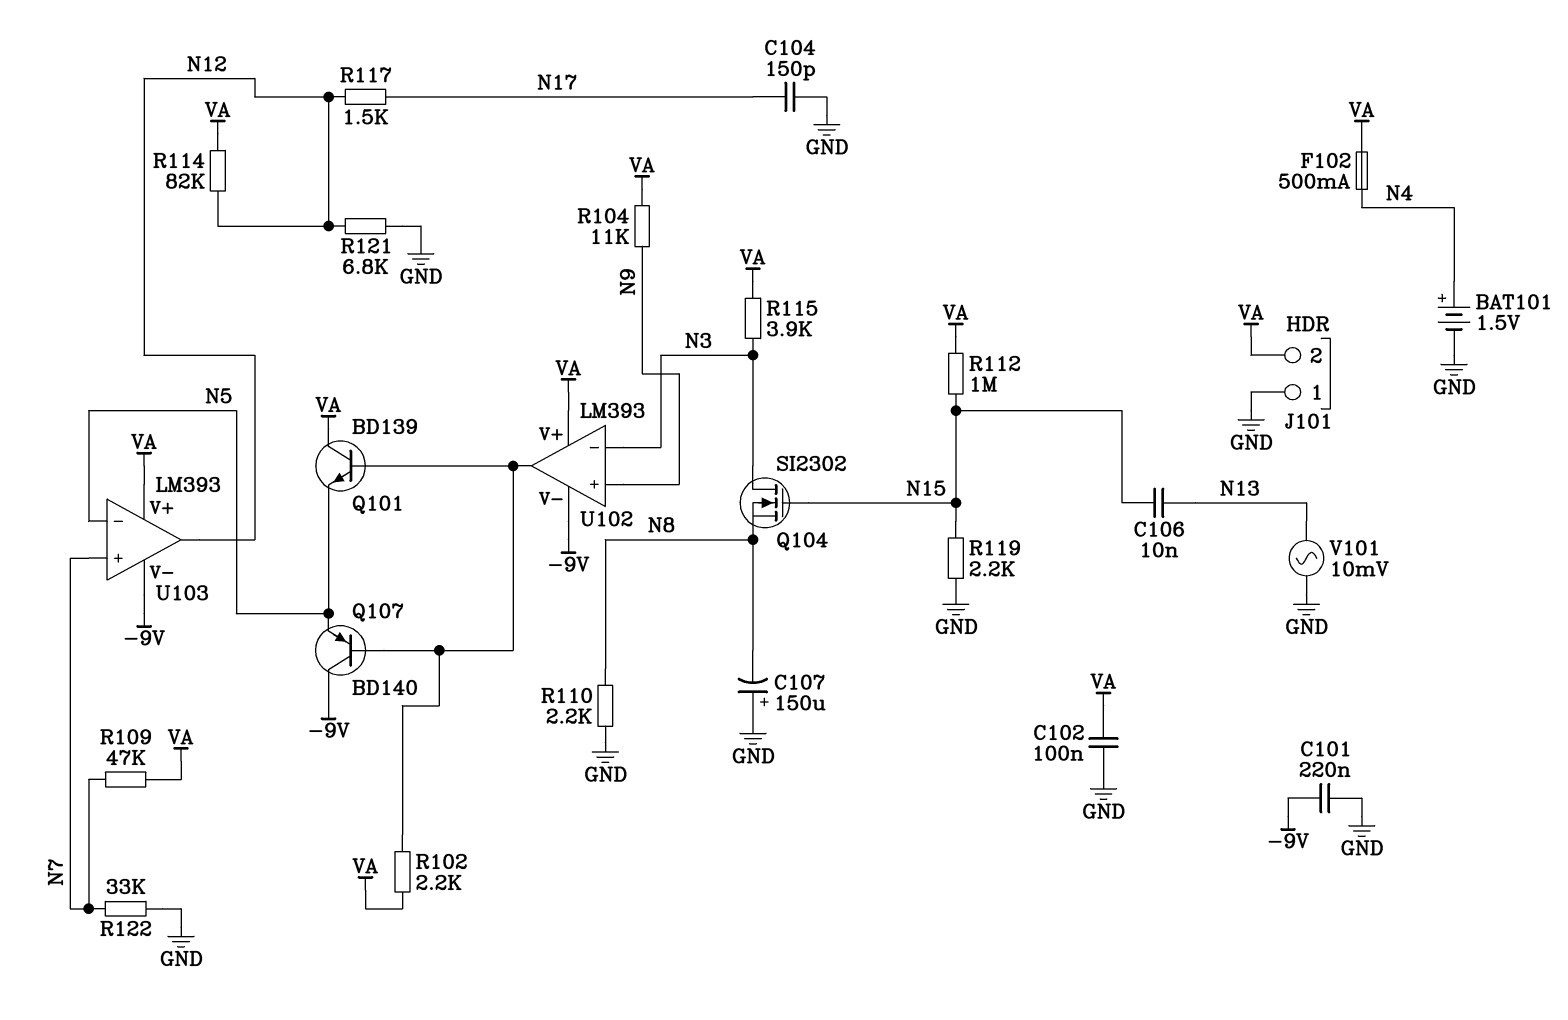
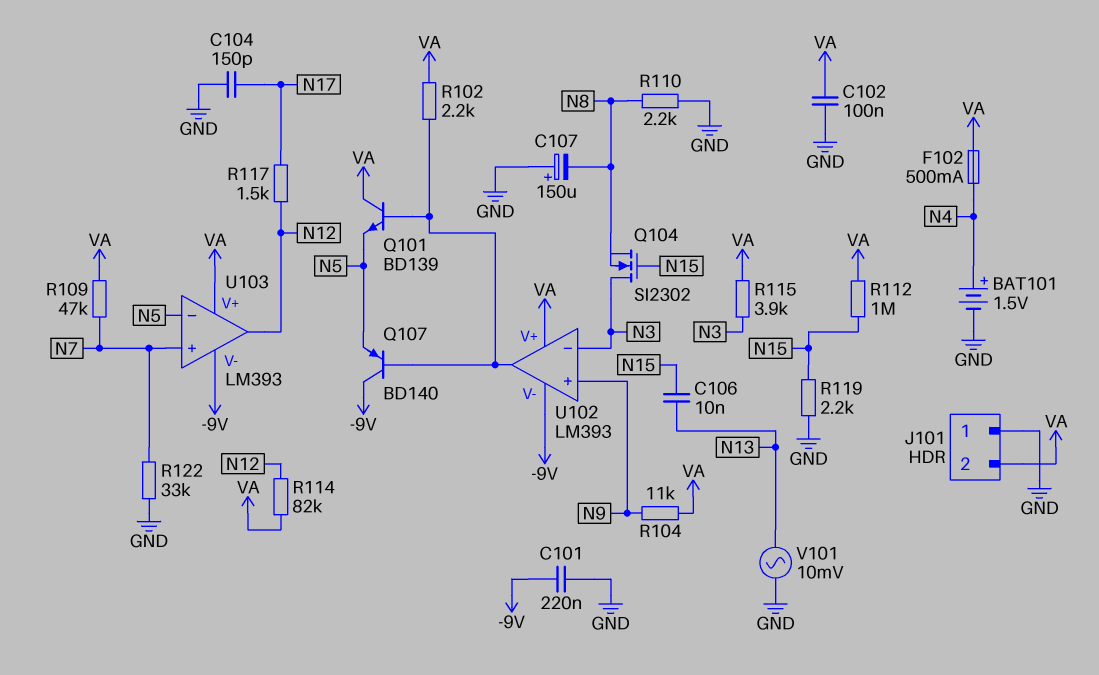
R121: 6.8k (GND, N12) -> none

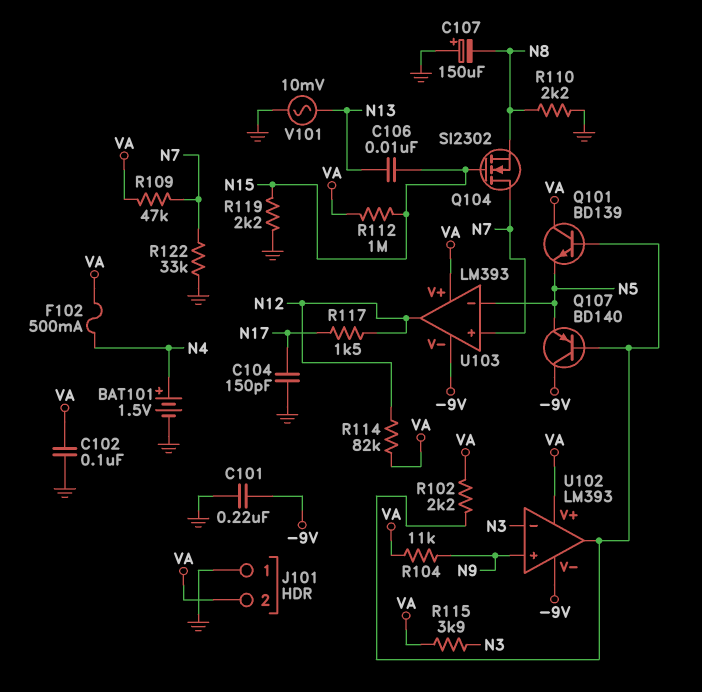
Q104: NMOS SI2302 (G N15, D N3, S N8) -> NMOS SI2302 (G N15, D N7, S N8)

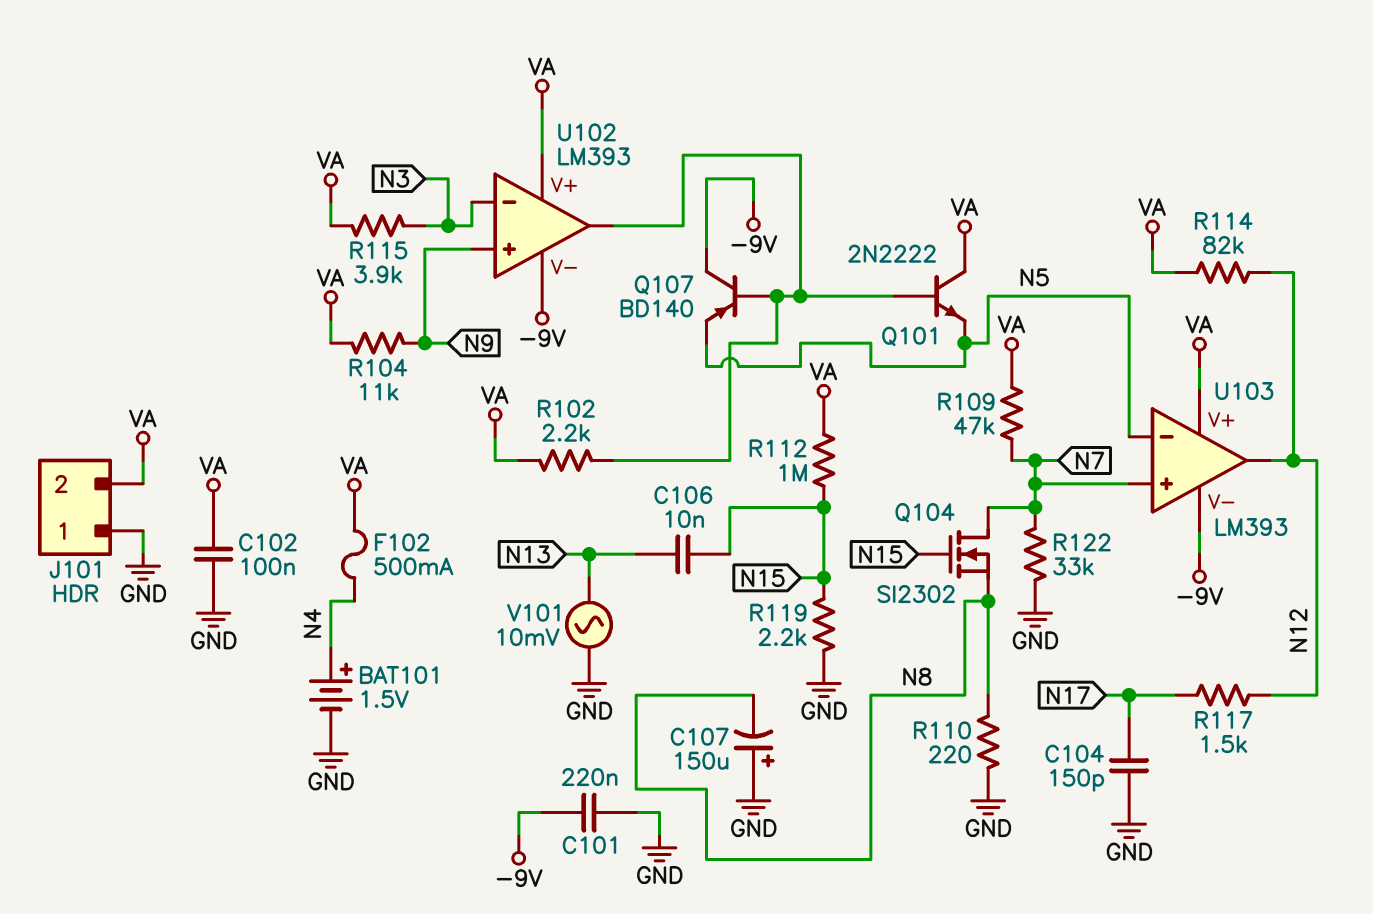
Q101: NPN BD139 (B U102/out, C VA, E N5) -> NPN 2N2222 (B U102/out, C VA, E N5)
R110: 2.2k (GND, N8) -> 220 (GND, N8)

